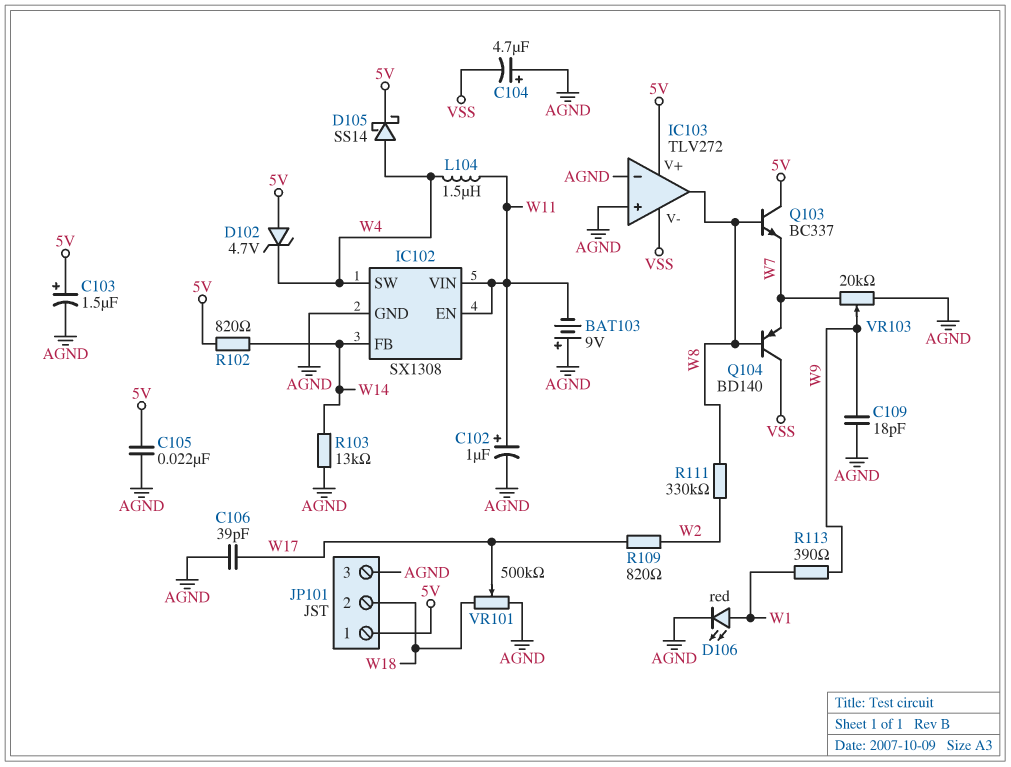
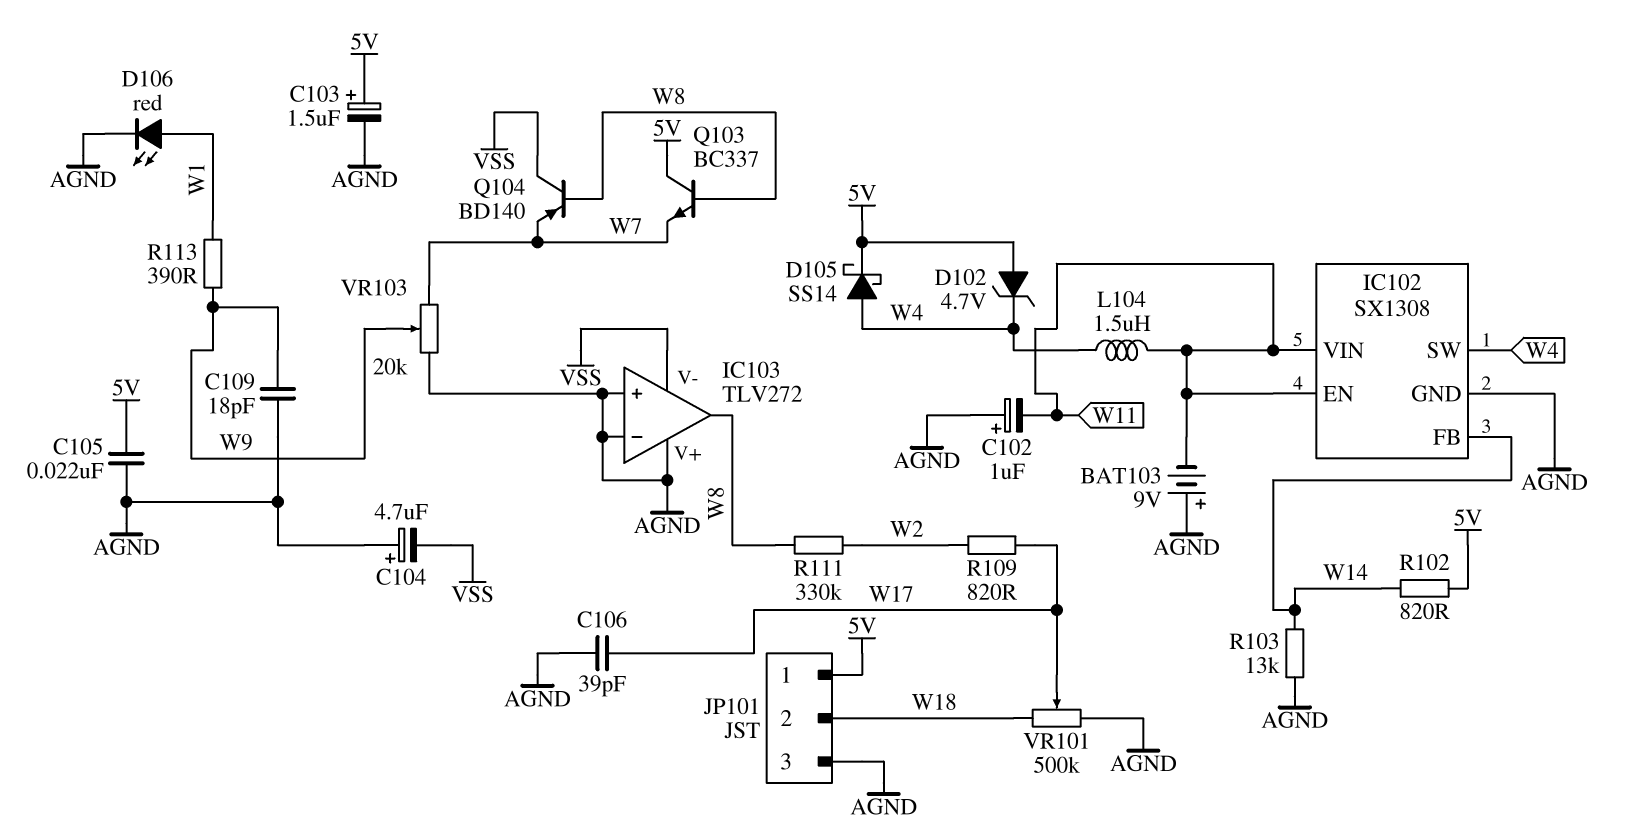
C102: 1uF (plus W11, minus AGND) -> 1uF (plus AGND, minus W11)
IC103 pin V+: 5V -> AGND

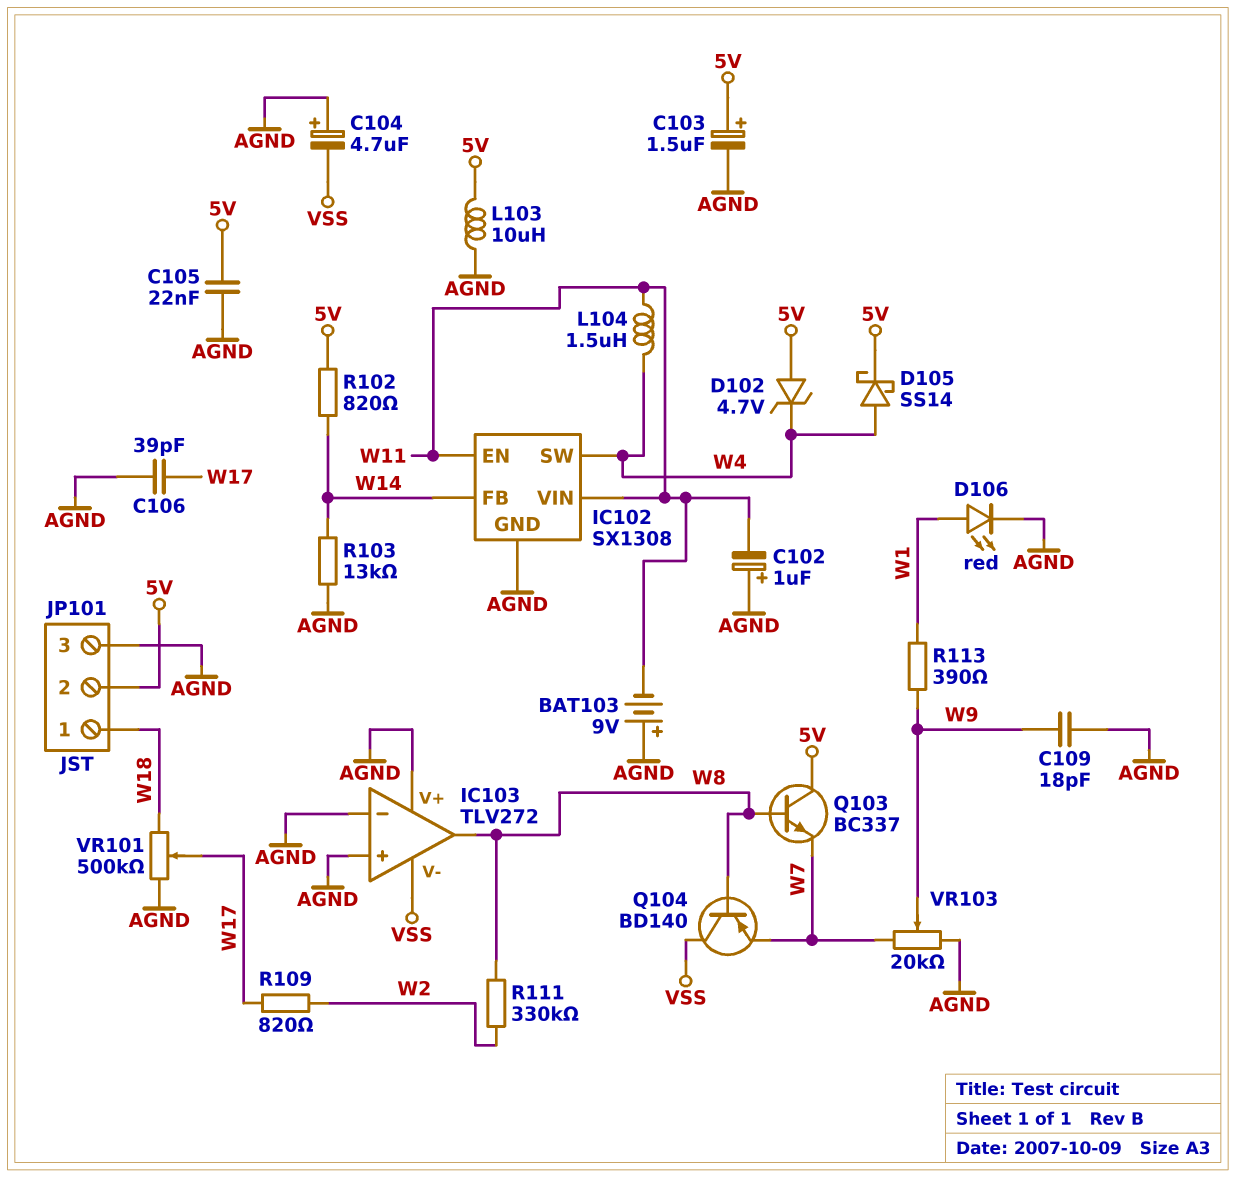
JP101 pin 1: 5V -> W18
JP101 pin 2: W18 -> 5V
L103: none -> 10uH (5V, AGND)

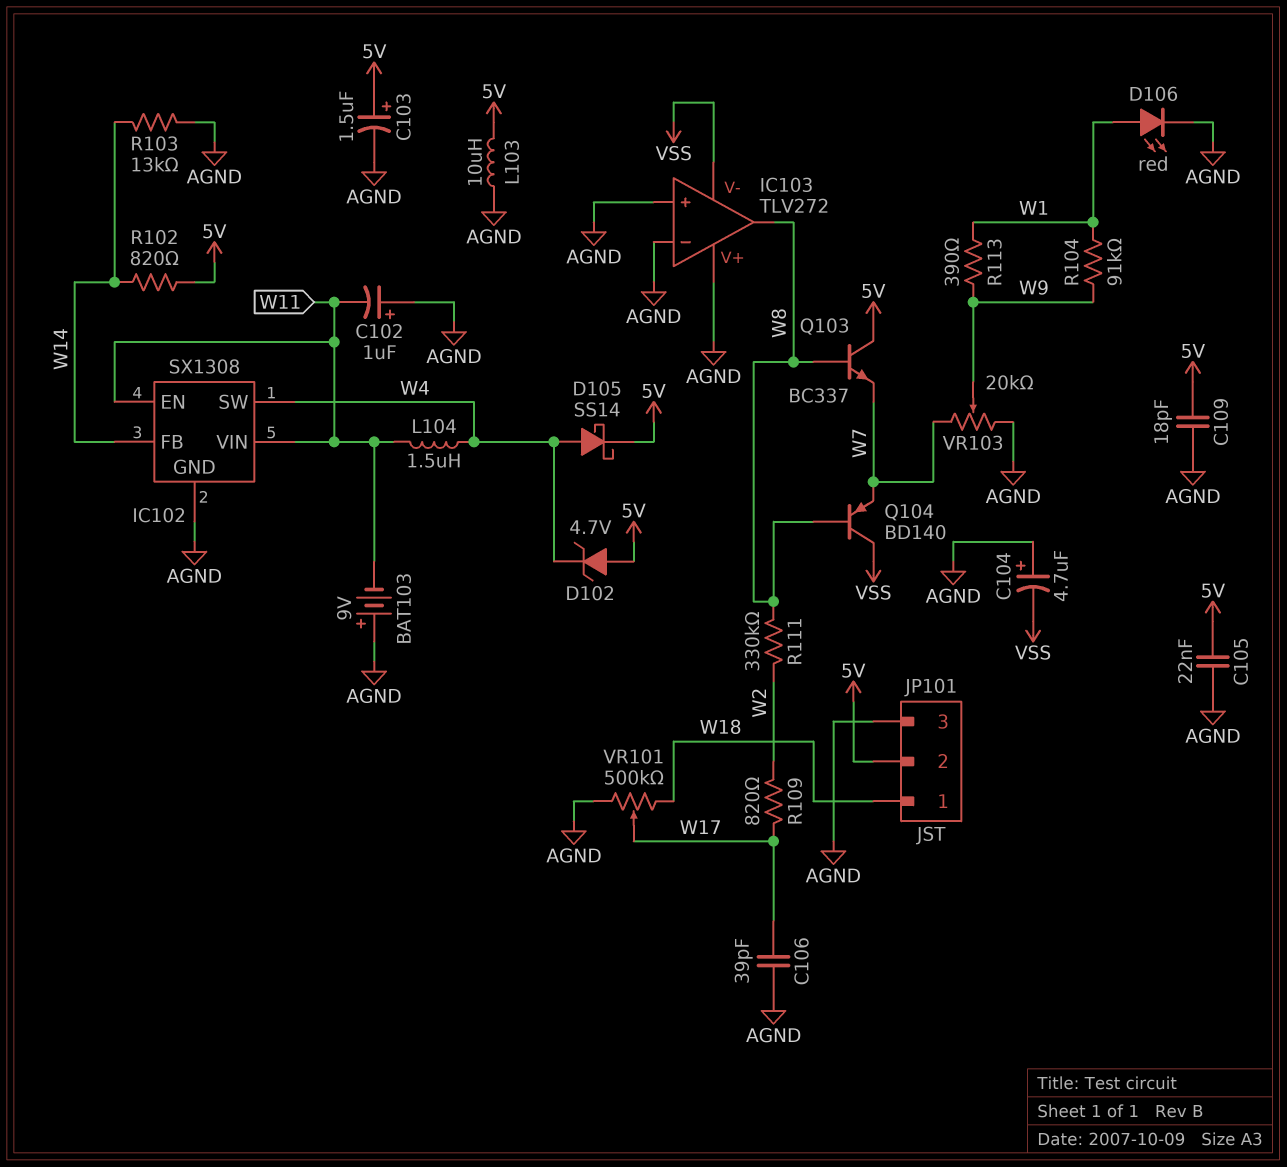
C109: 18pF (AGND, W9) -> 18pF (5V, AGND)
R104: none -> 91k (W1, W9)

